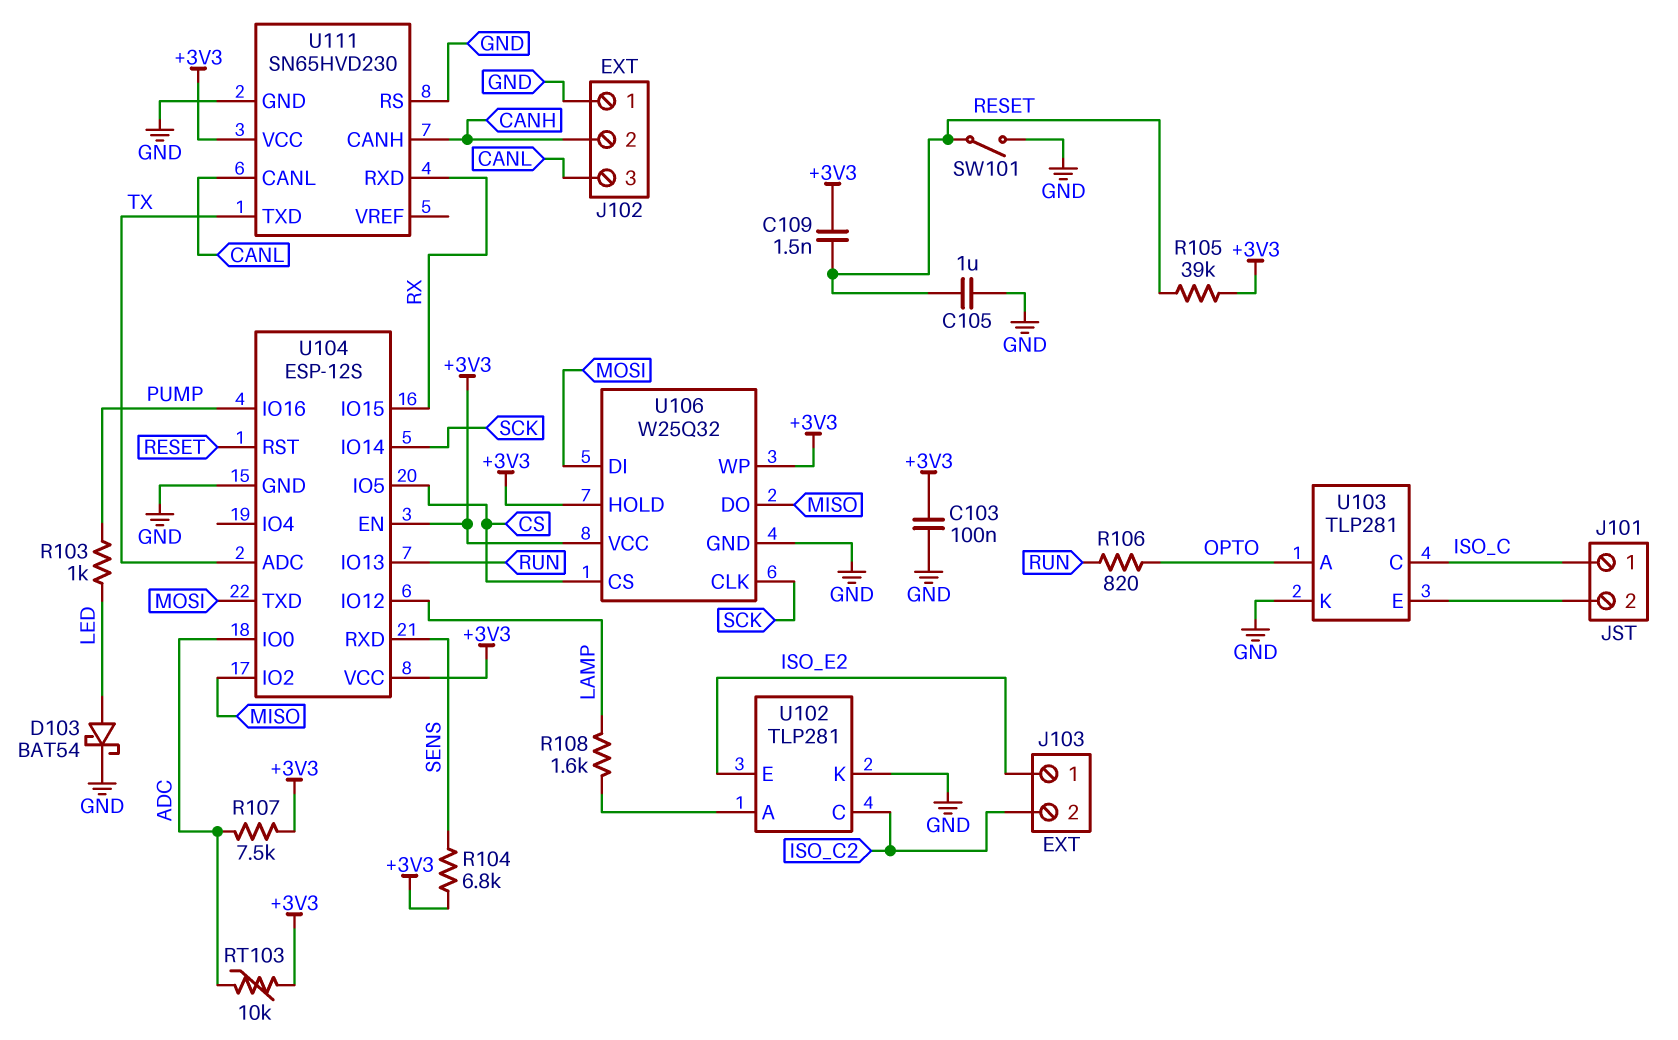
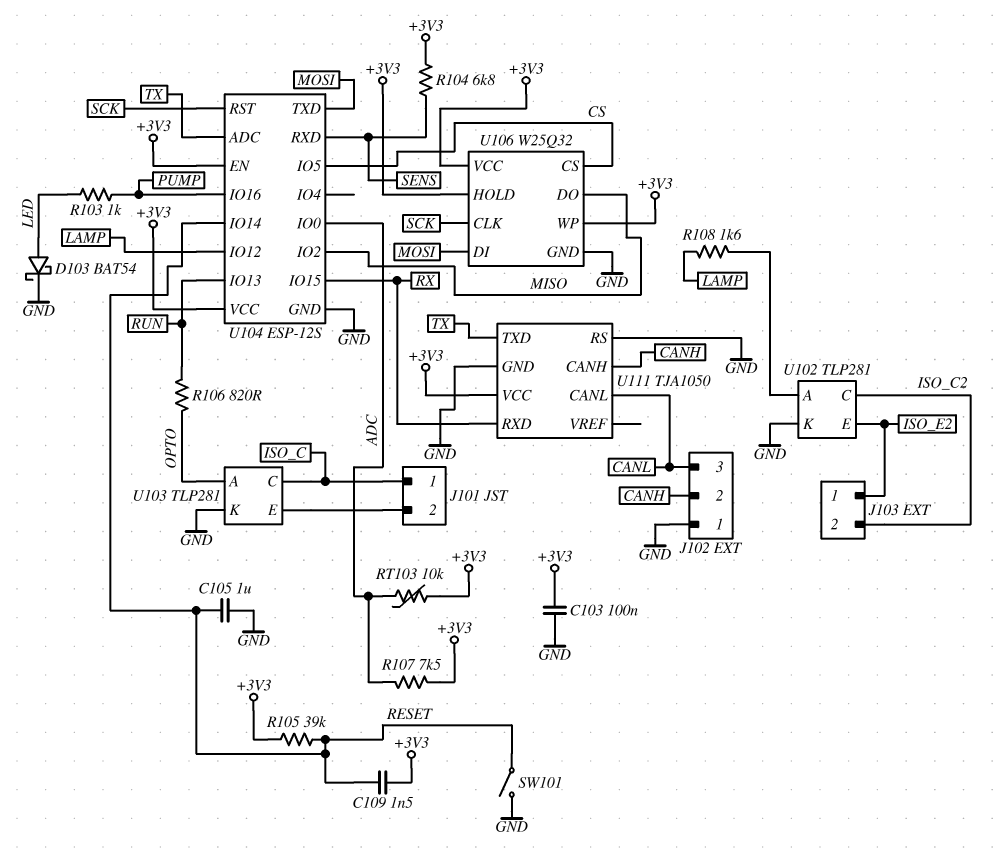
U104 pin IO14: SCK -> RESET
U104 pin RST: RESET -> SCK
U111: SN65HVD230 -> TJA1050

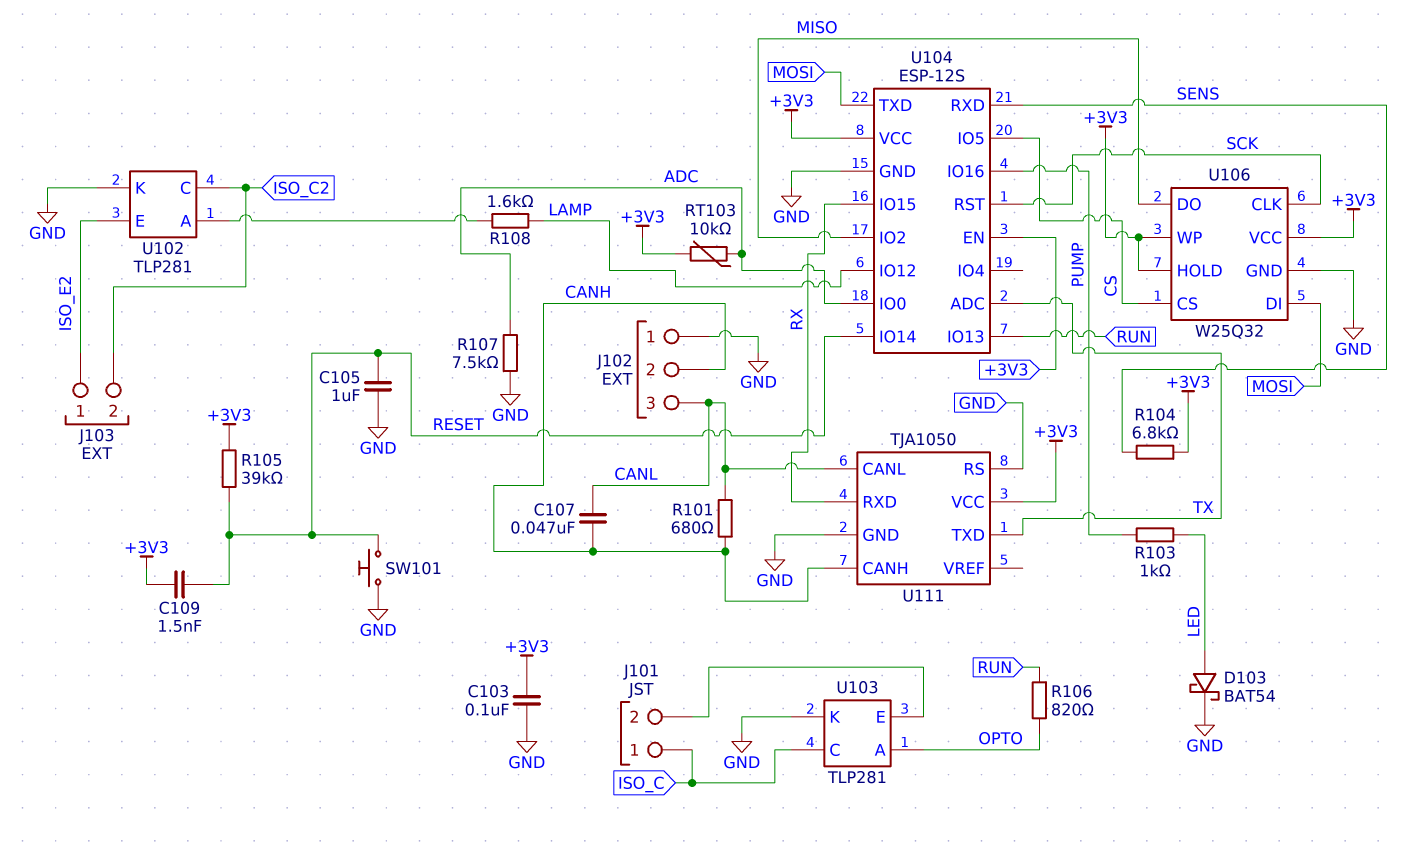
C107: none -> 47nF (CANH, CANL)
R101: none -> 680 (CANH, CANL)
R107: 7.5k (+3V3, ADC) -> 7.5k (ADC, GND)
SW101: switch (GND, RESET) -> button (GND, RESET)

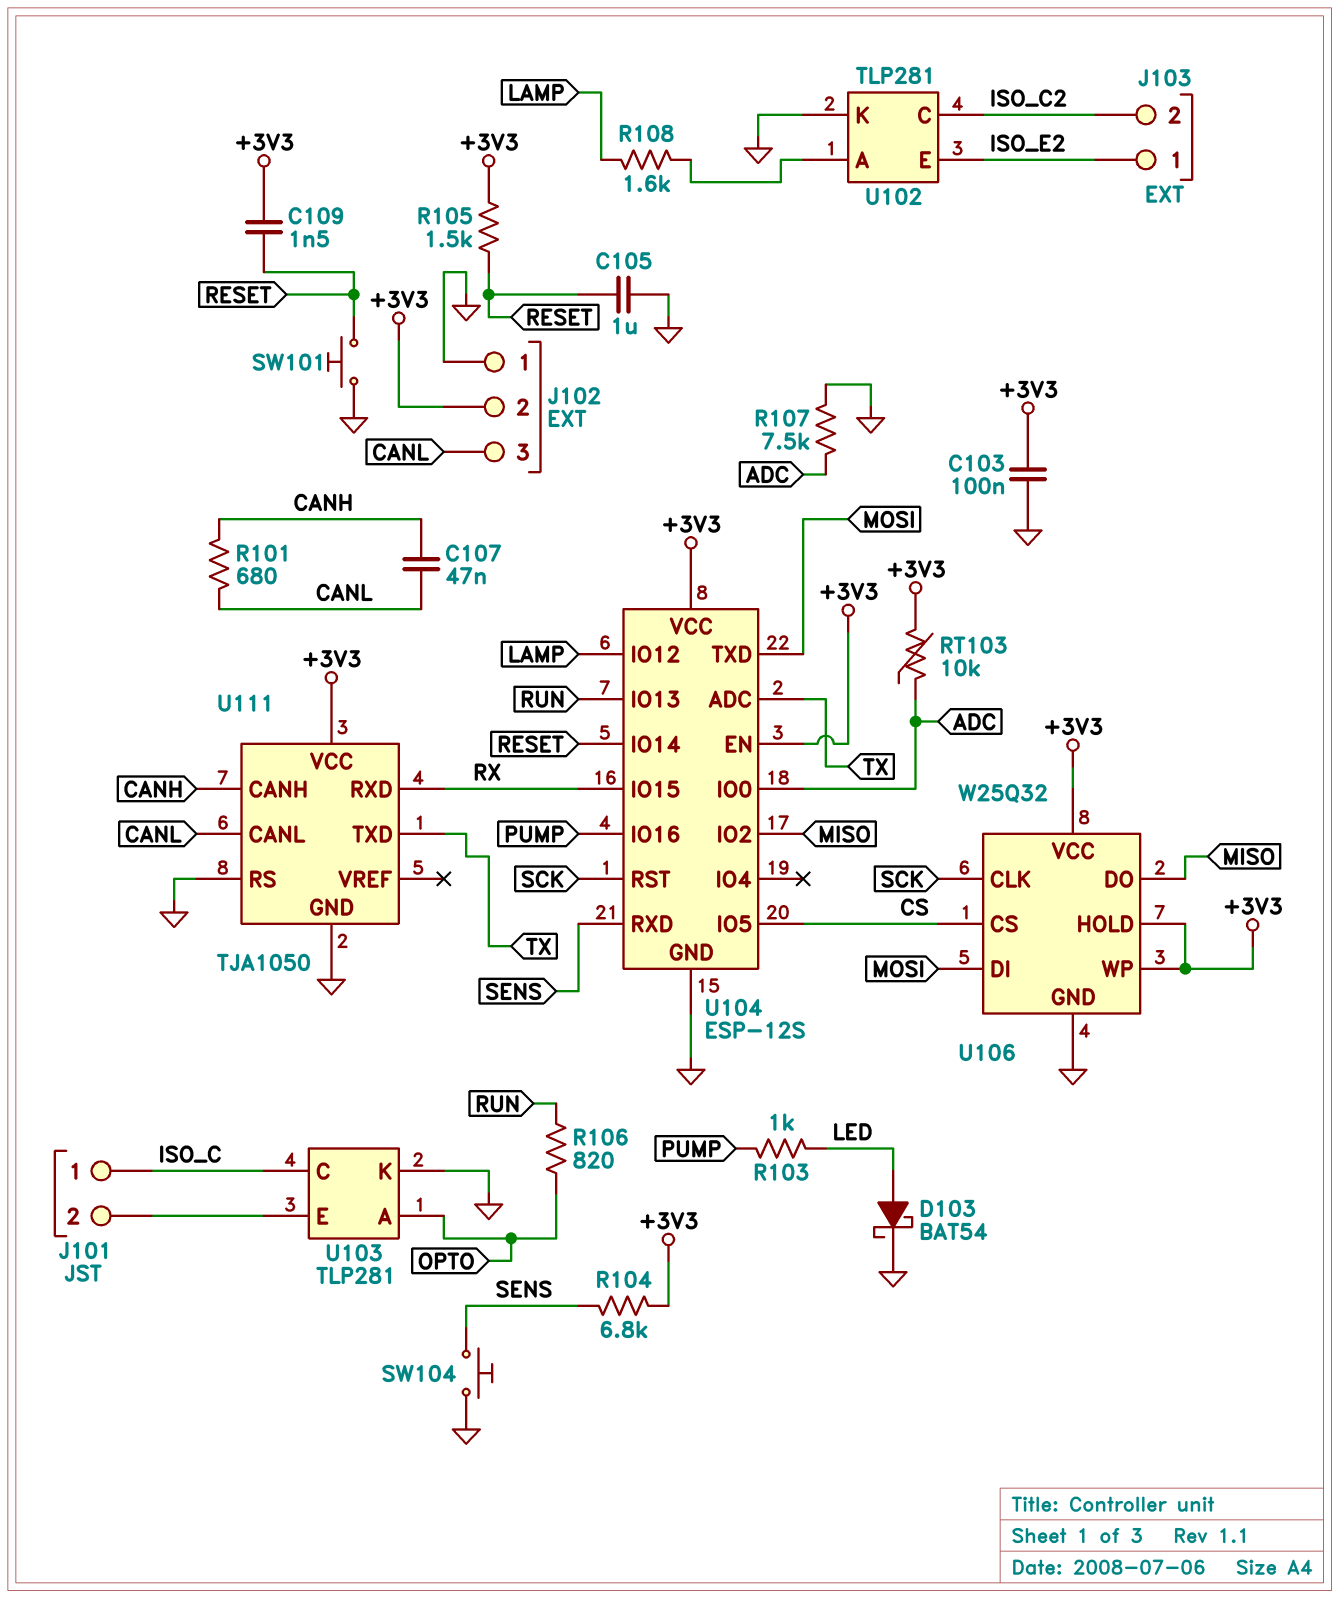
J102 pin 2: CANH -> +3V3
R105: 39k (+3V3, RESET) -> 1.5k (+3V3, RESET)
SW104: none -> button (GND, SENS)

